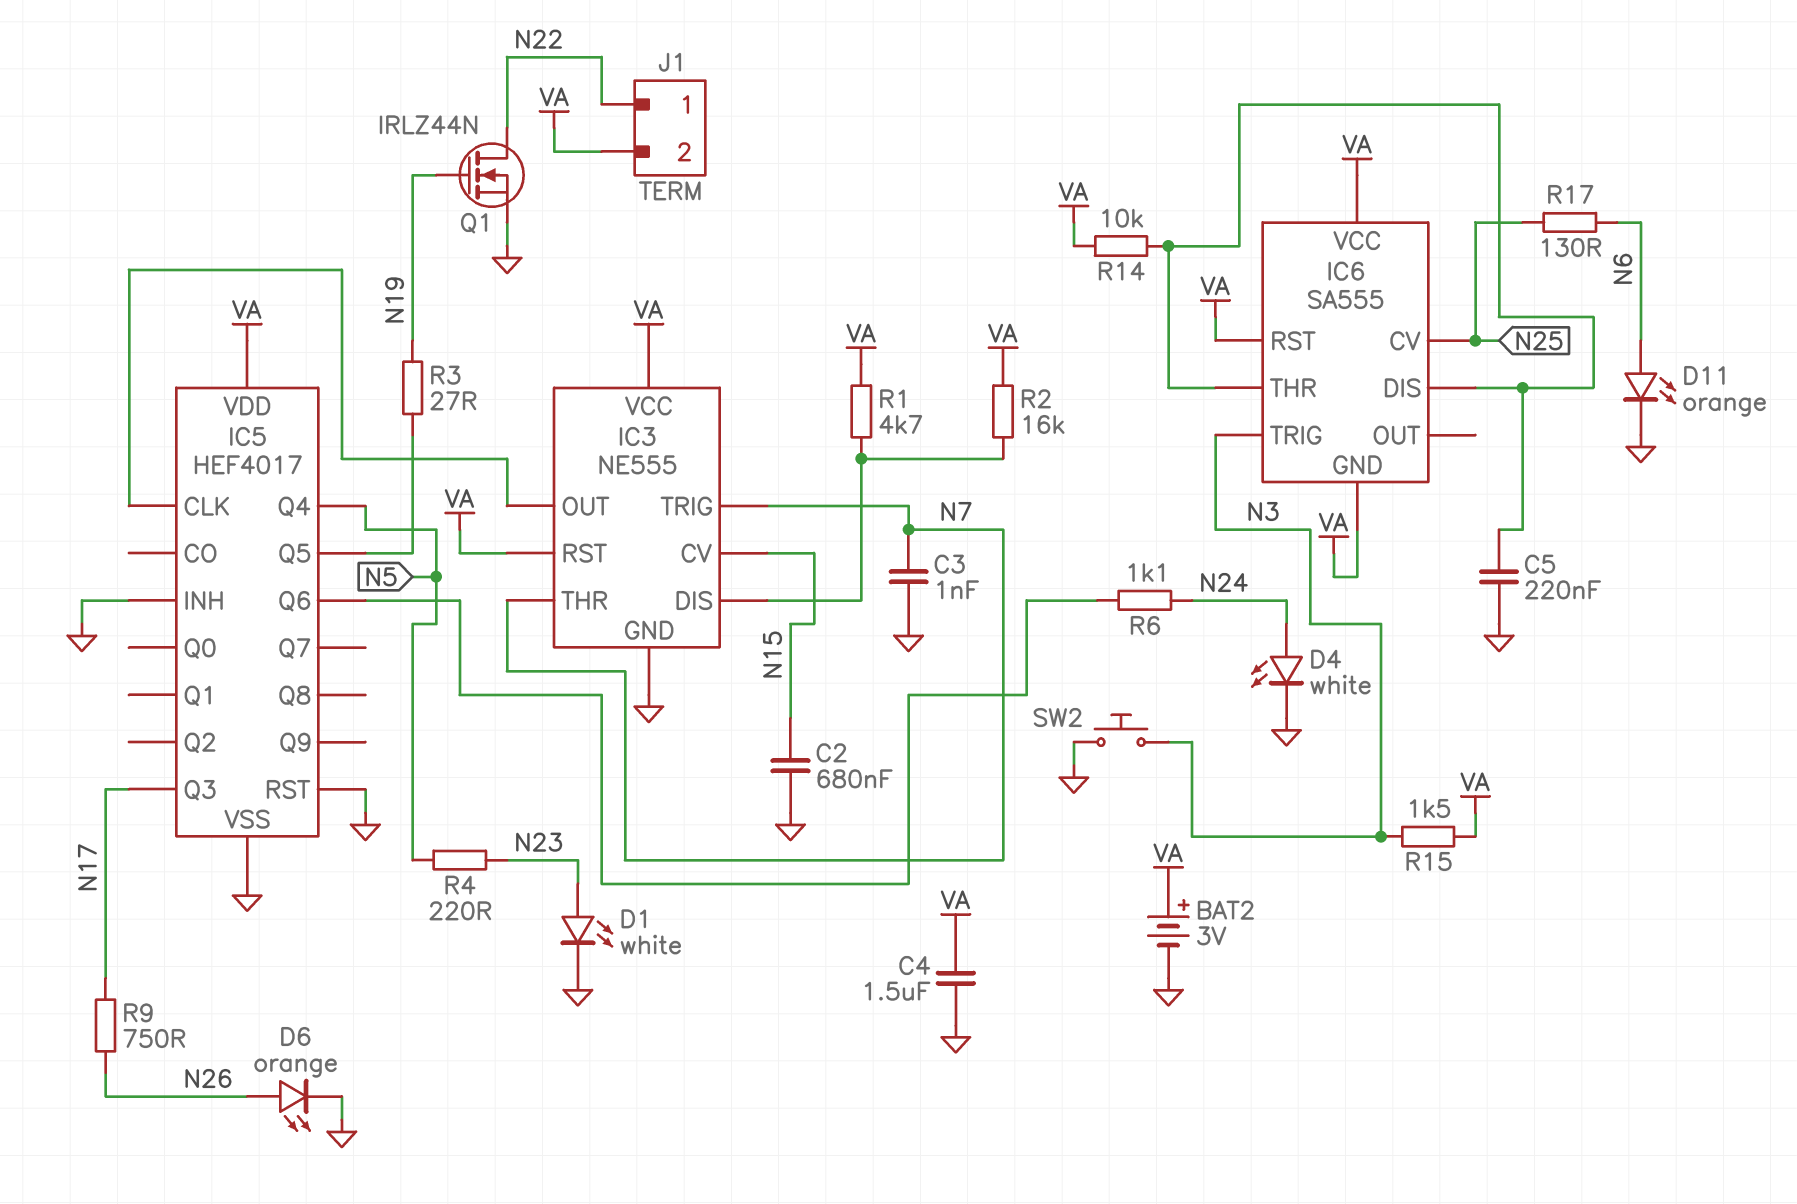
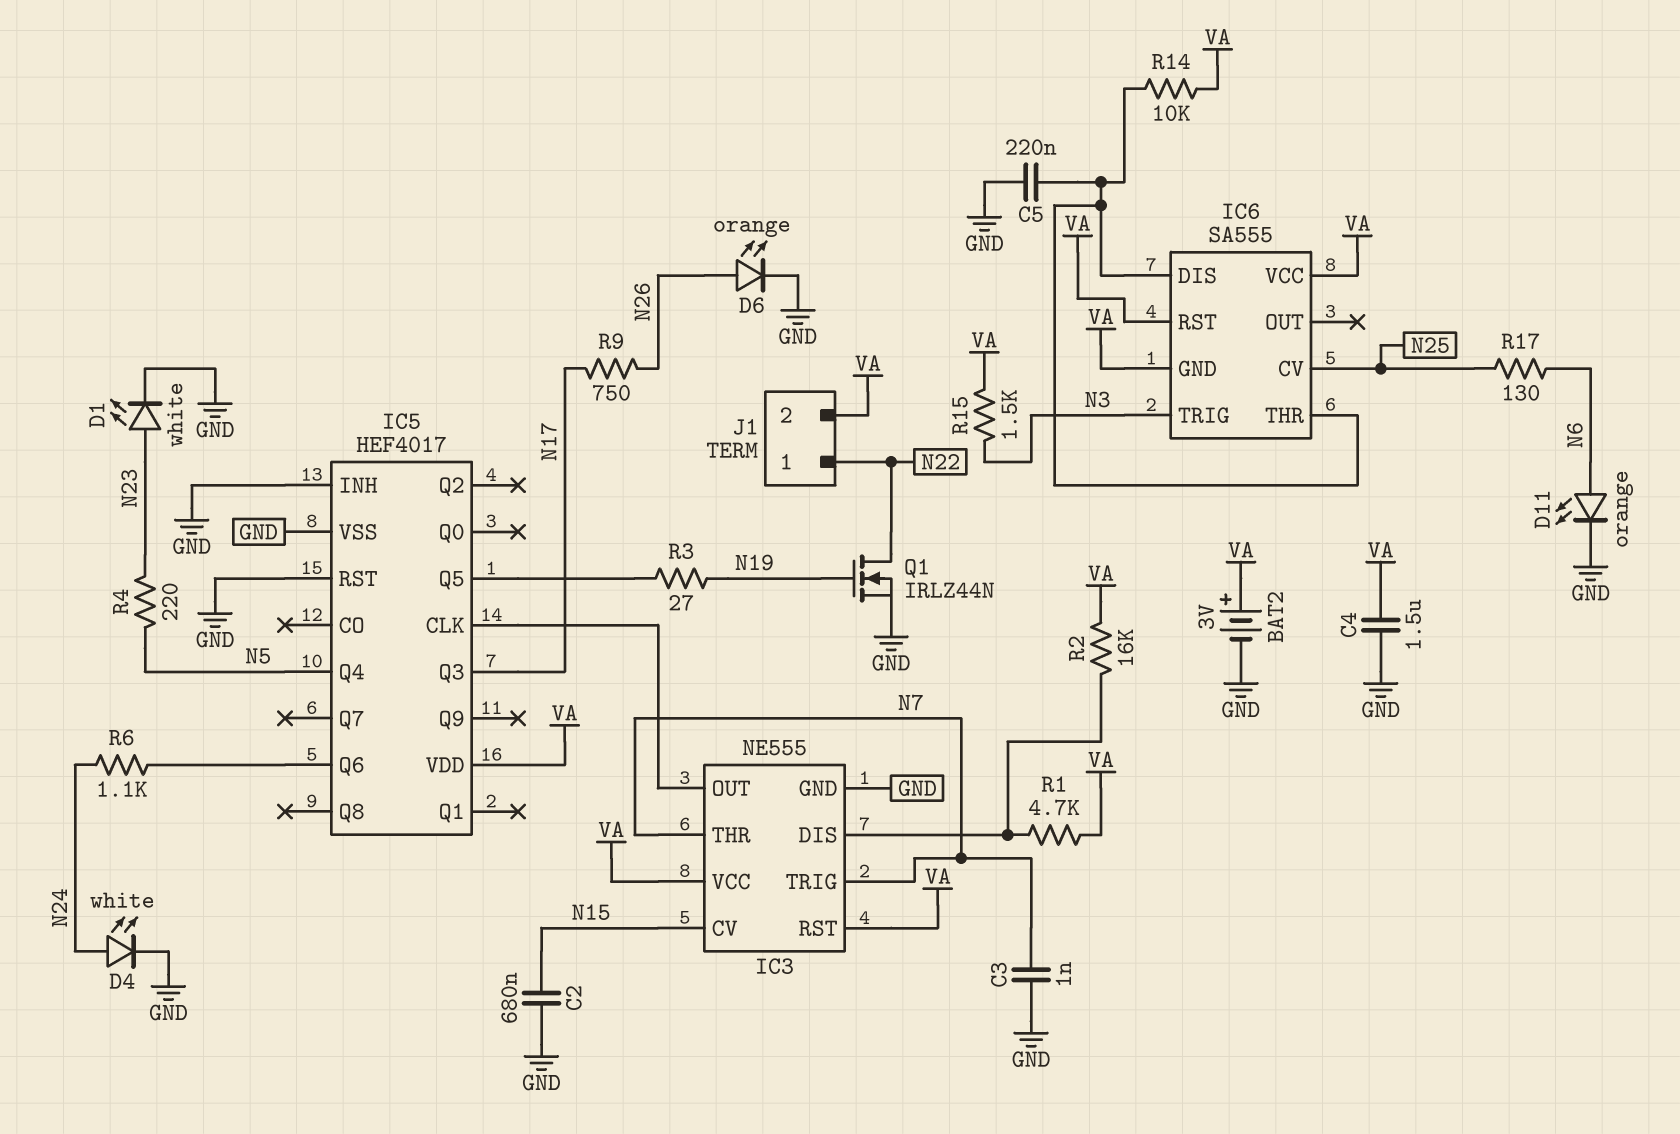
SW2: button (GND, N3) -> none

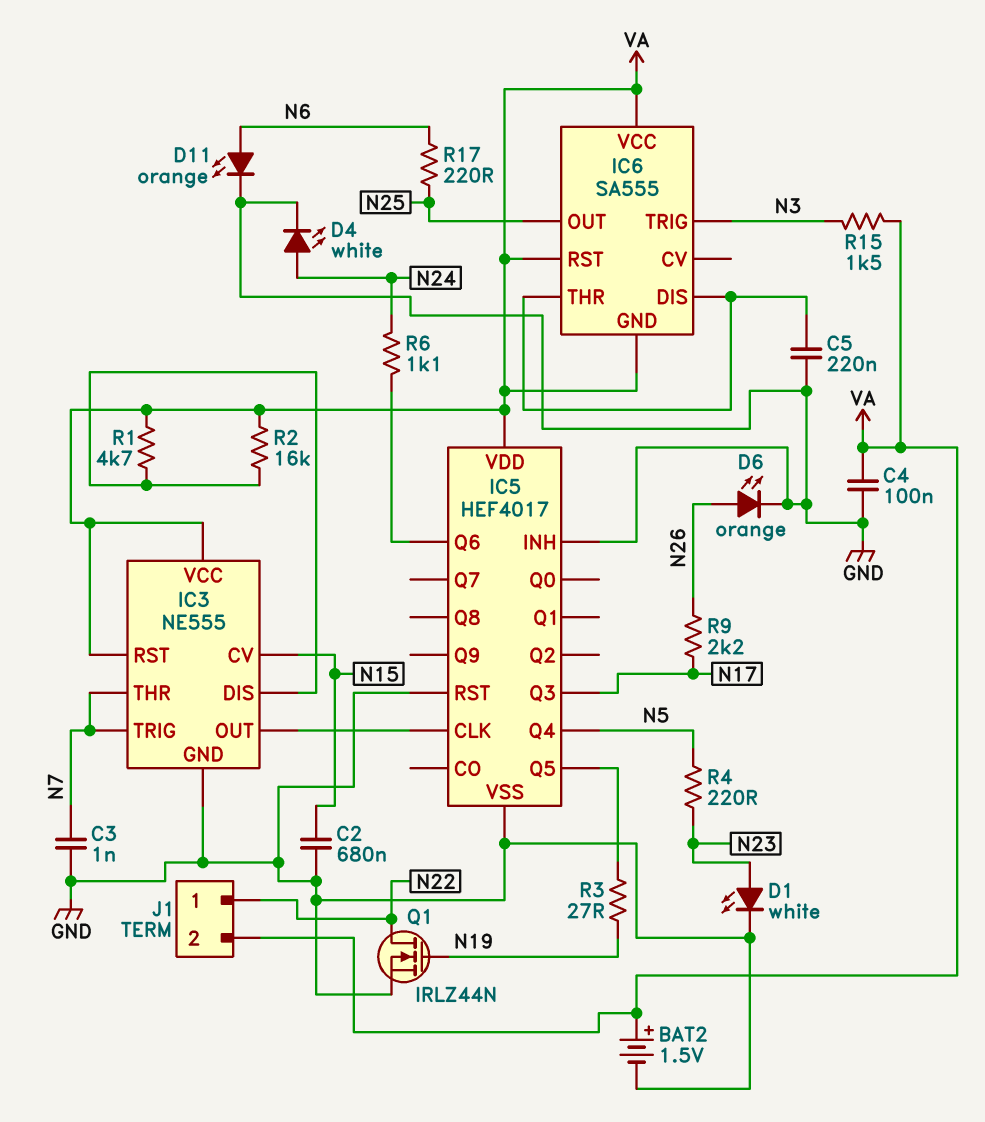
BAT2: 3V (plus VA, minus GND) -> 1.5V (plus VA, minus GND)
C4: 1.5uF (GND, VA) -> 100nF (GND, VA)
IC6 pin CV: N25 -> none
IC6 pin OUT: none -> N25
R9: 750 (N17, N26) -> 2.2k (N17, N26)
R14: 10k (IC6/DIS, VA) -> none
R17: 130 (N6, N25) -> 220 (N6, N25)

